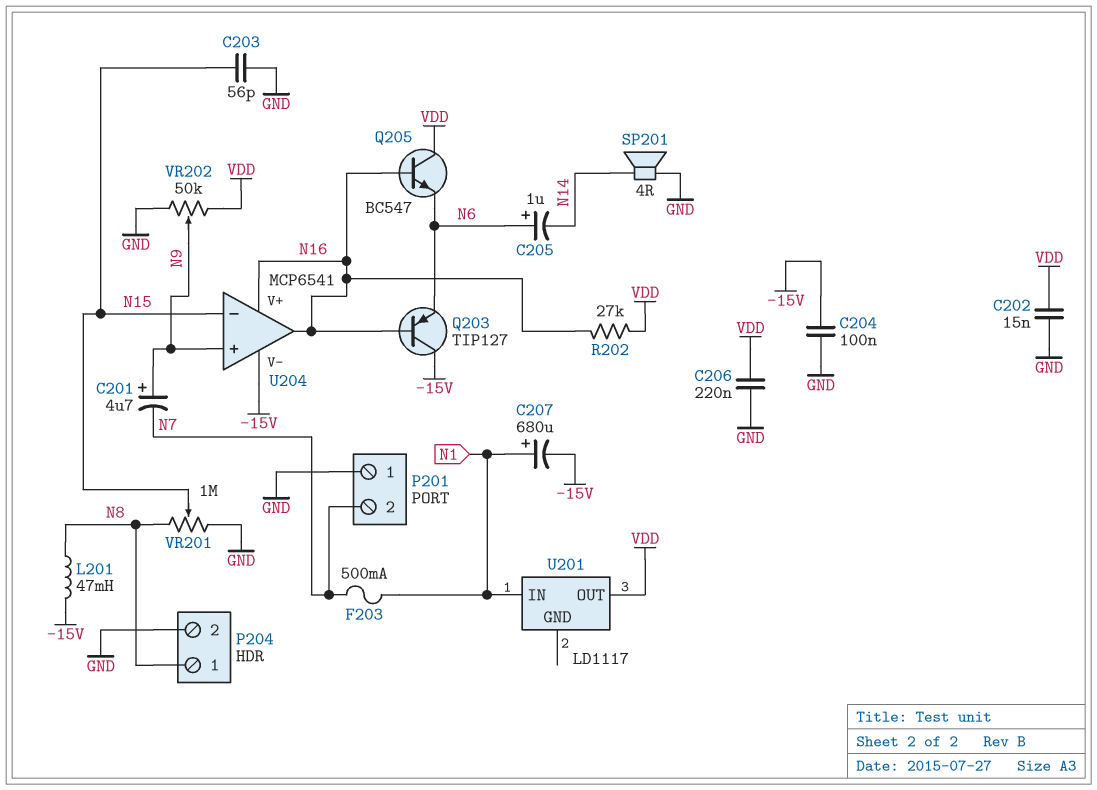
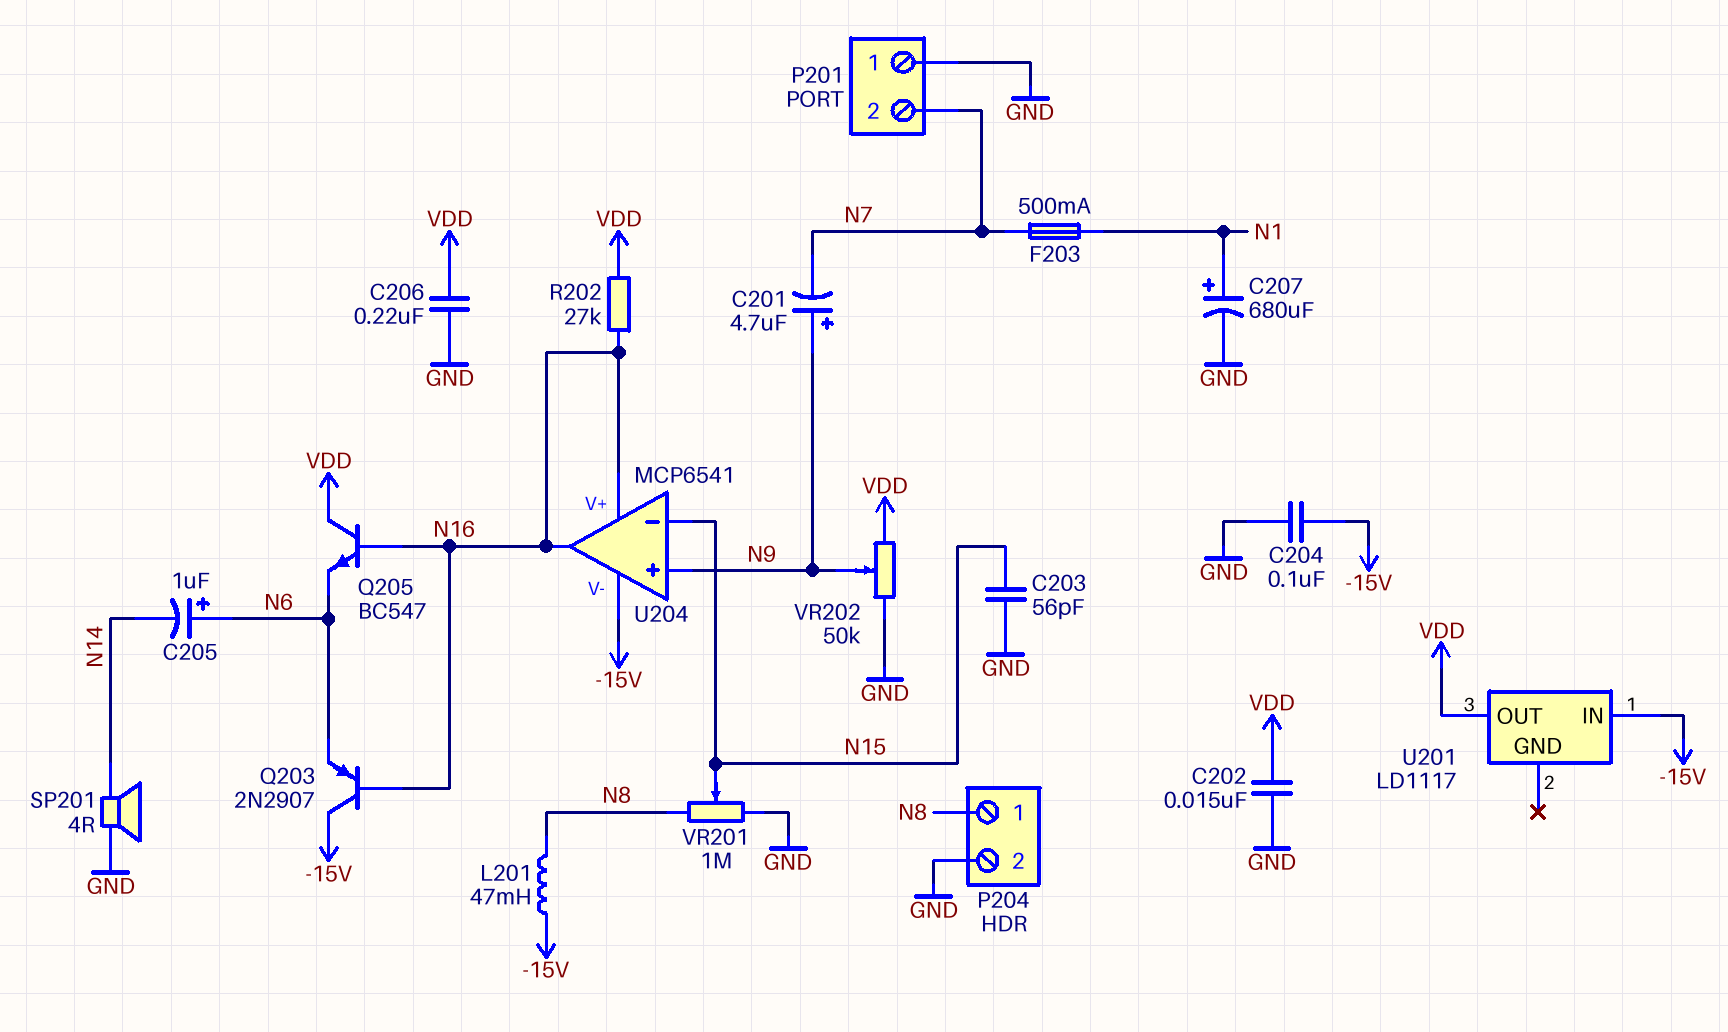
C207: 680uF (plus N1, minus -15V) -> 680uF (plus N1, minus GND)
Q203: PNP TIP127 (B N16, C -15V, E N6) -> PNP 2N2907 (B N16, C -15V, E N6)
U201 pin IN: N1 -> -15V

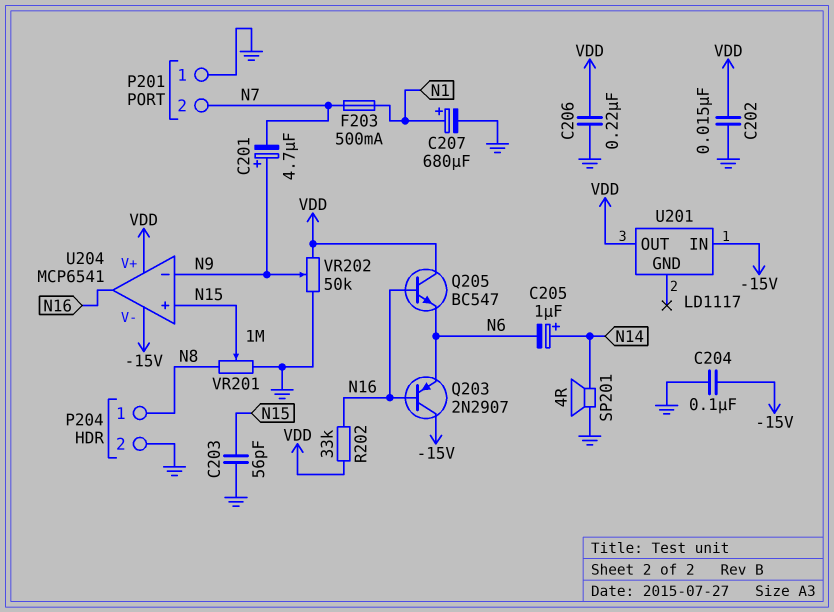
C205: 1uF (plus N6, minus N14) -> 1uF (plus N14, minus N6)
L201: 47mH (-15V, N8) -> none
R202: 27k (N16, VDD) -> 33k (N16, VDD)
U204 pin V+: N16 -> VDD
U204 pin in+: N9 -> N15
U204 pin in-: N15 -> N9

